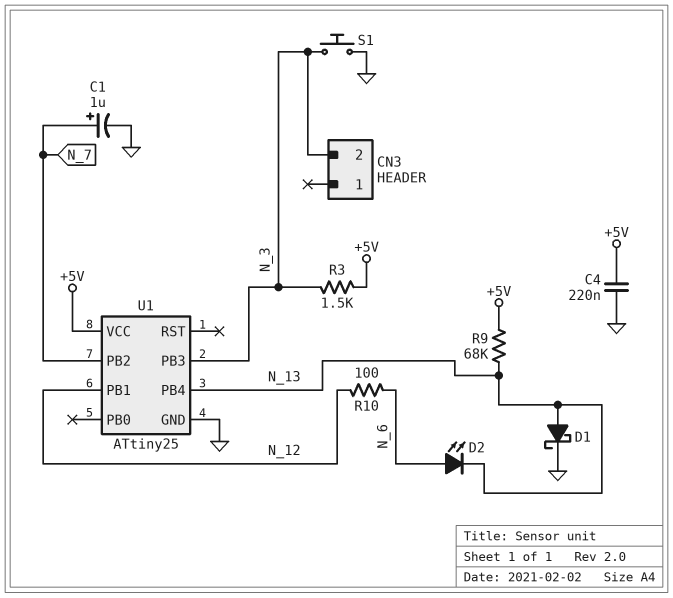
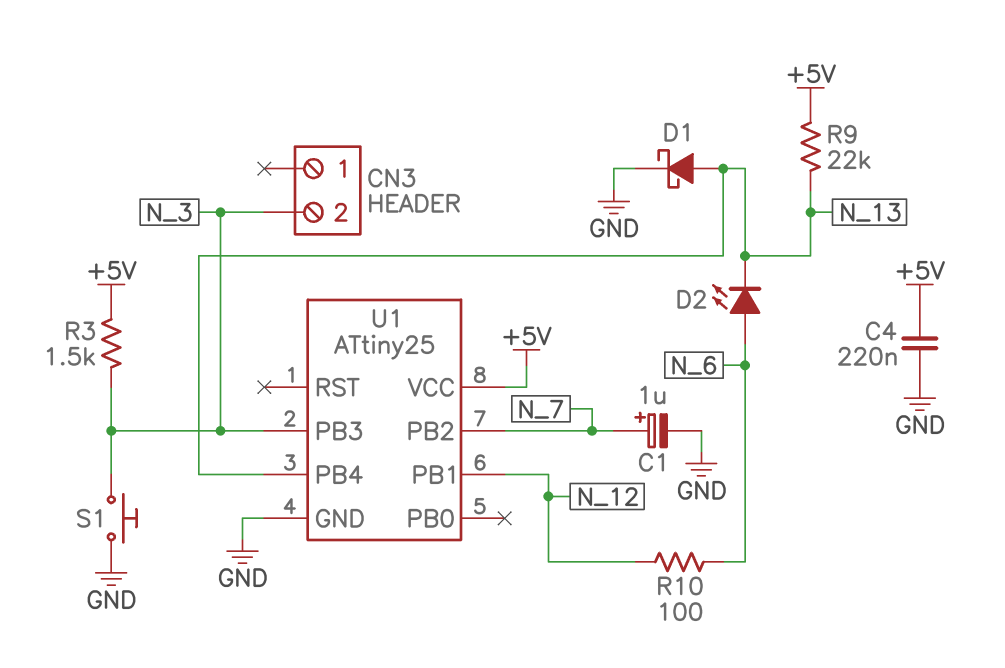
R9: 68k (+5V, N_13) -> 22k (+5V, N_13)

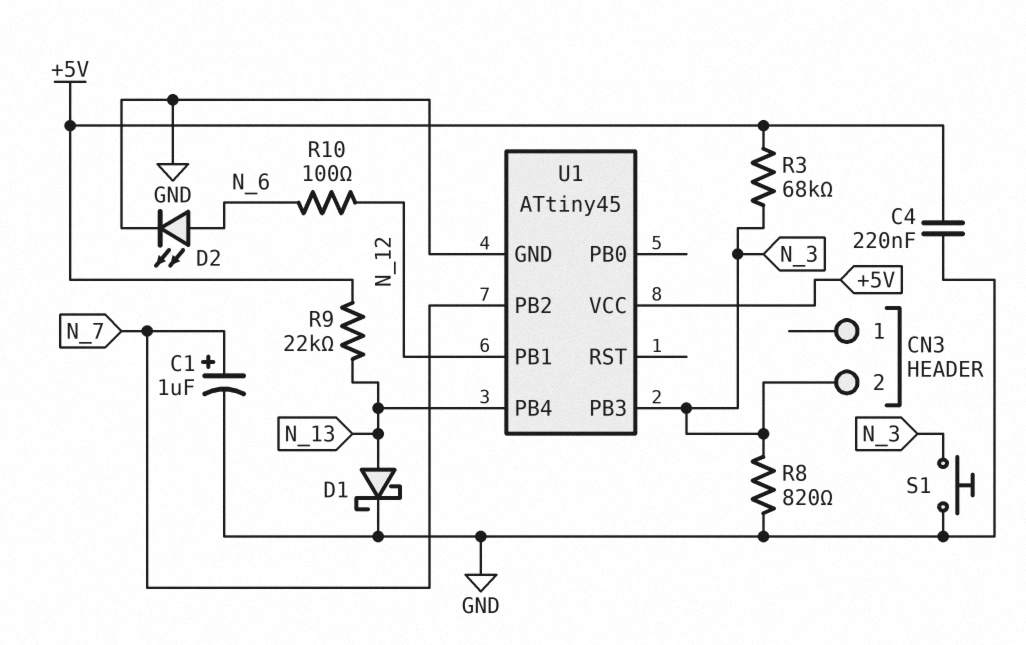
D2: LED (A N_6, K N_13) -> LED (A N_6, K GND)
R3: 1.5k (+5V, N_3) -> 68k (+5V, N_3)
R8: none -> 820 (GND, N_3)
U1: ATtiny25 -> ATtiny45

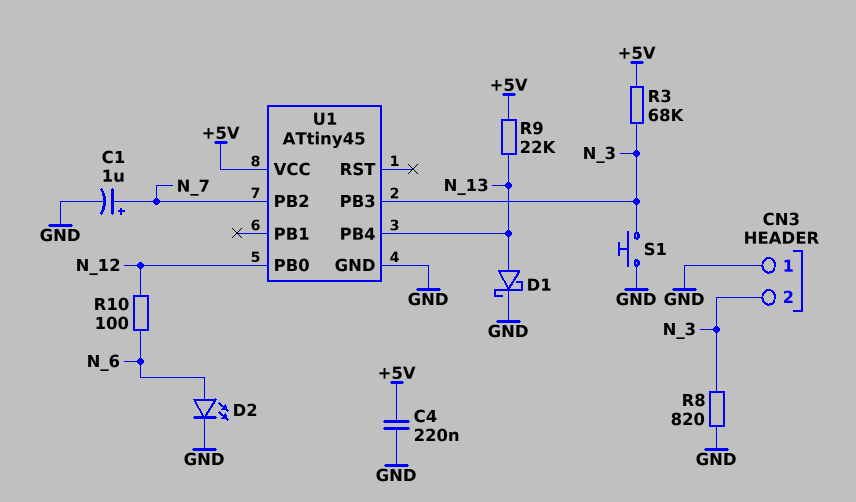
CN3 pin 1: none -> GND
U1 pin PB0: none -> N_12
U1 pin PB1: N_12 -> none

